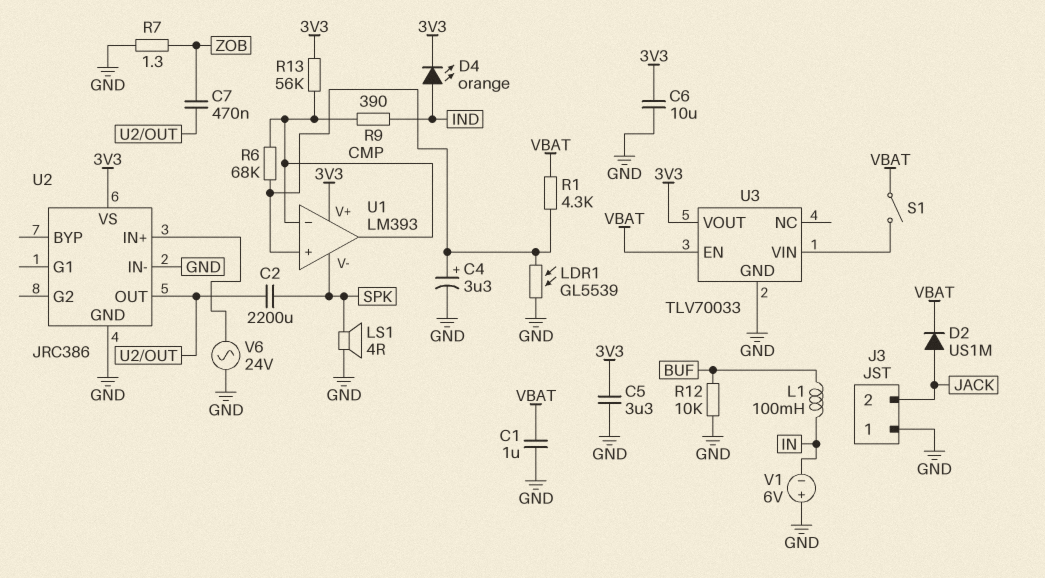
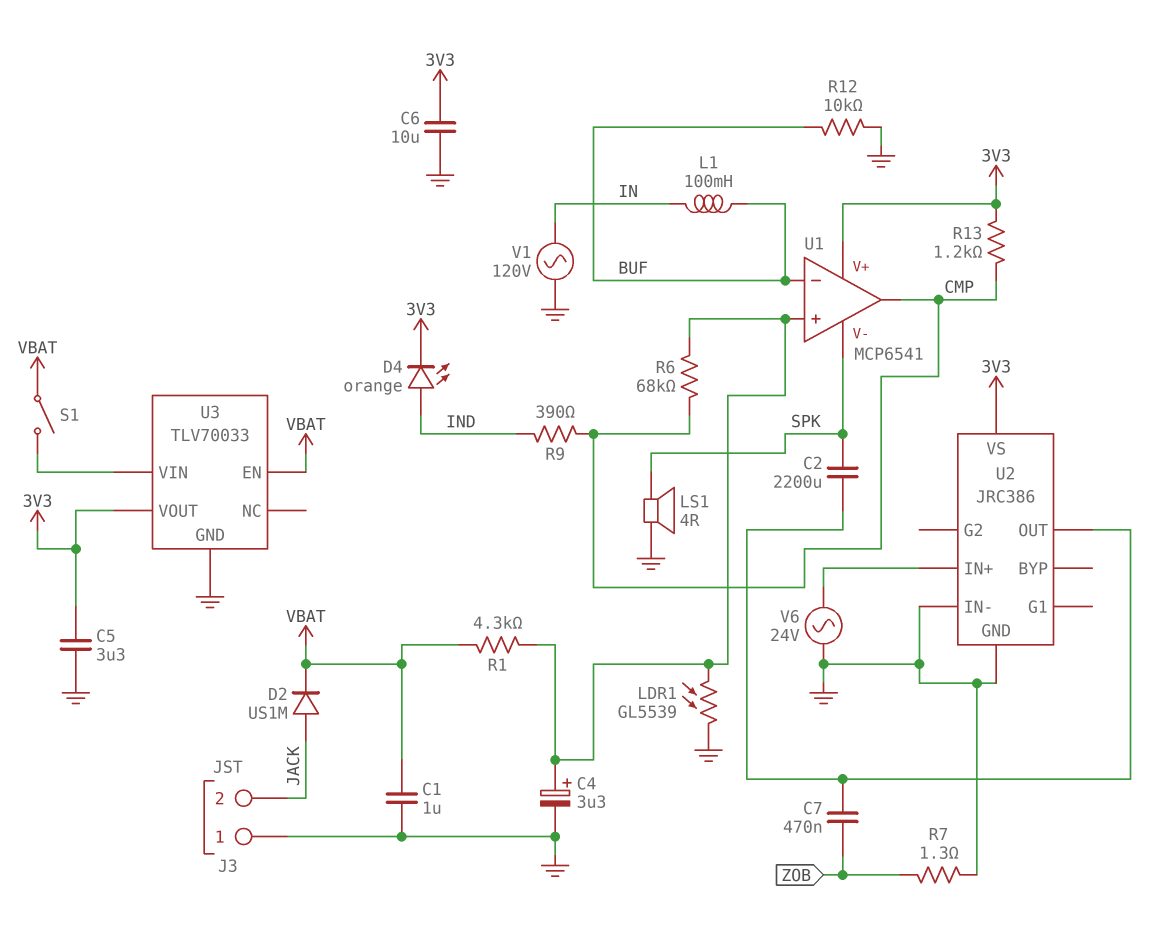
R13: 56k (3V3, CMP) -> 1.2k (3V3, CMP)
U1: LM393 -> MCP6541
U1 pin in-: CMP -> BUF
V1: 6V (plus GND, minus IN) -> AC 120V (GND, IN)

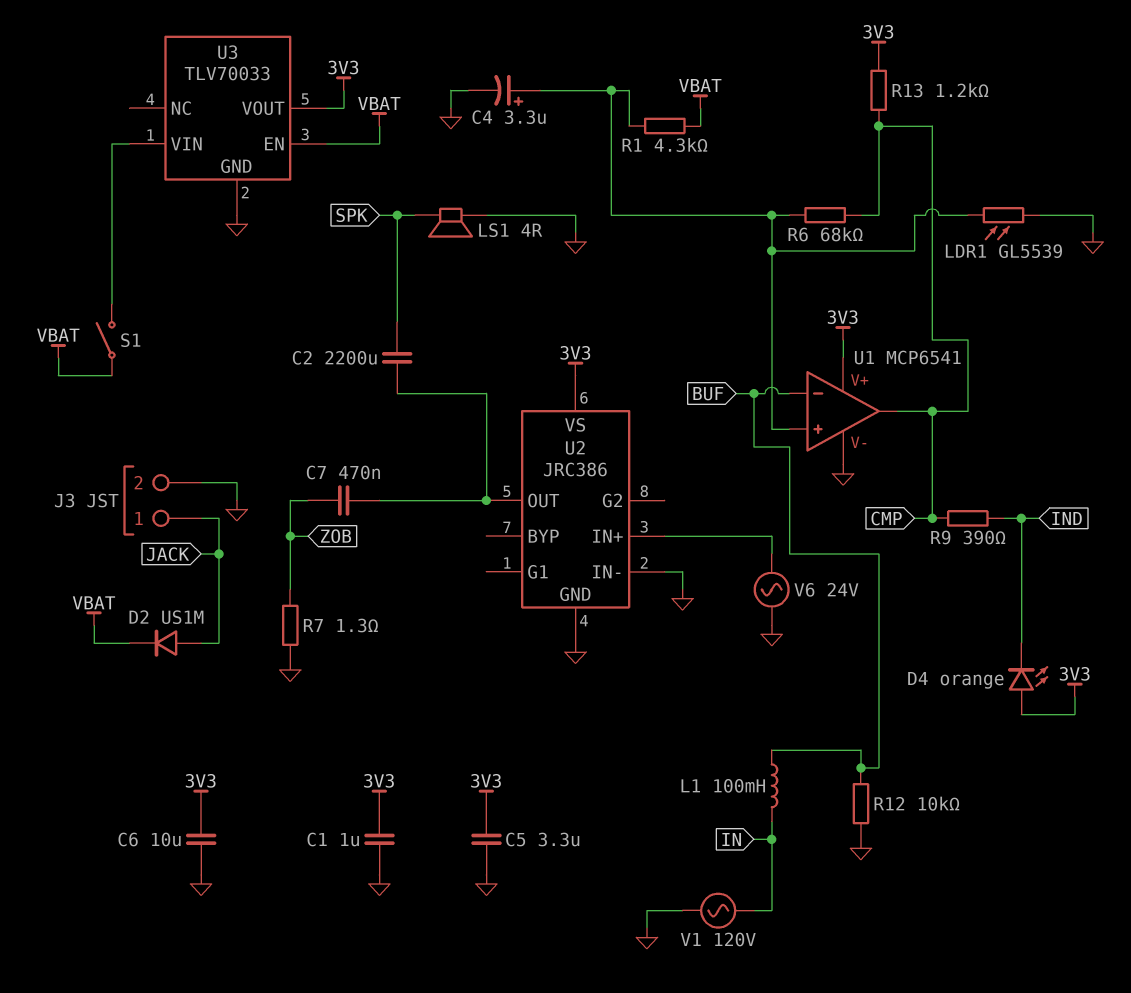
C1: 1uF (GND, VBAT) -> 1uF (3V3, GND)
D4: LED orange (A IND, K 3V3) -> LED orange (A 3V3, K IND)
J3 pin 1: GND -> JACK
J3 pin 2: JACK -> GND
U1 pin V-: SPK -> GND

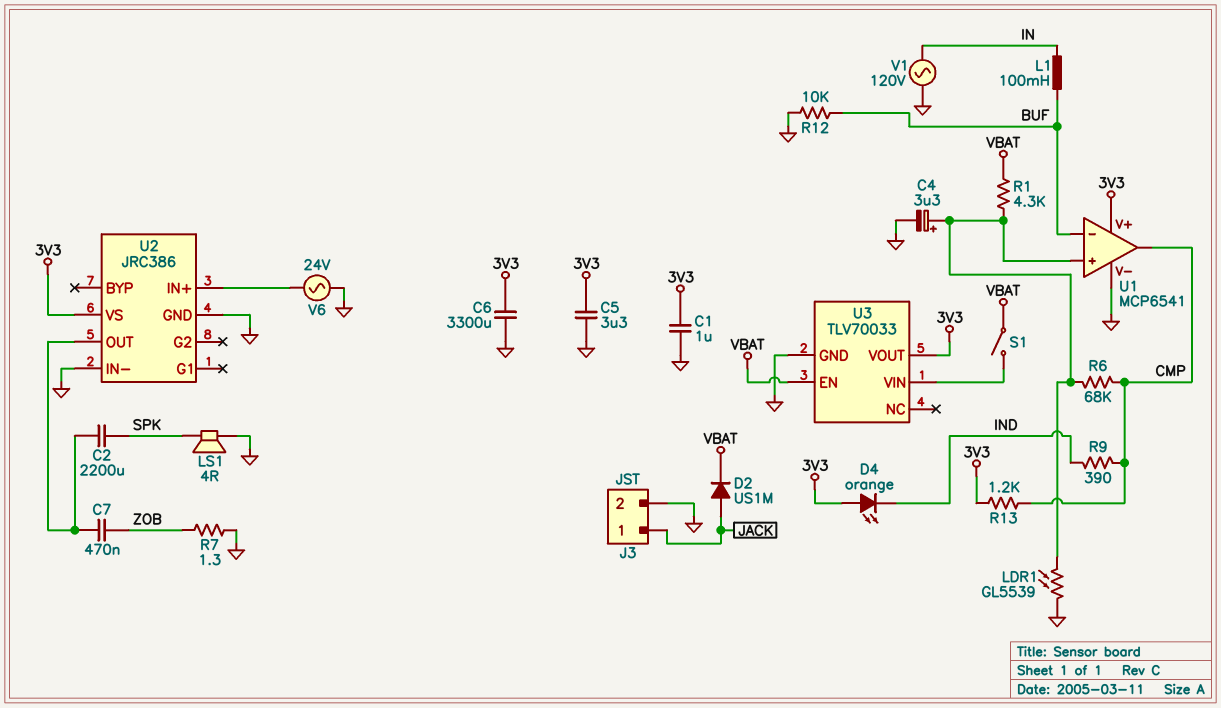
C6: 10uF (3V3, GND) -> 3300uF (3V3, GND)

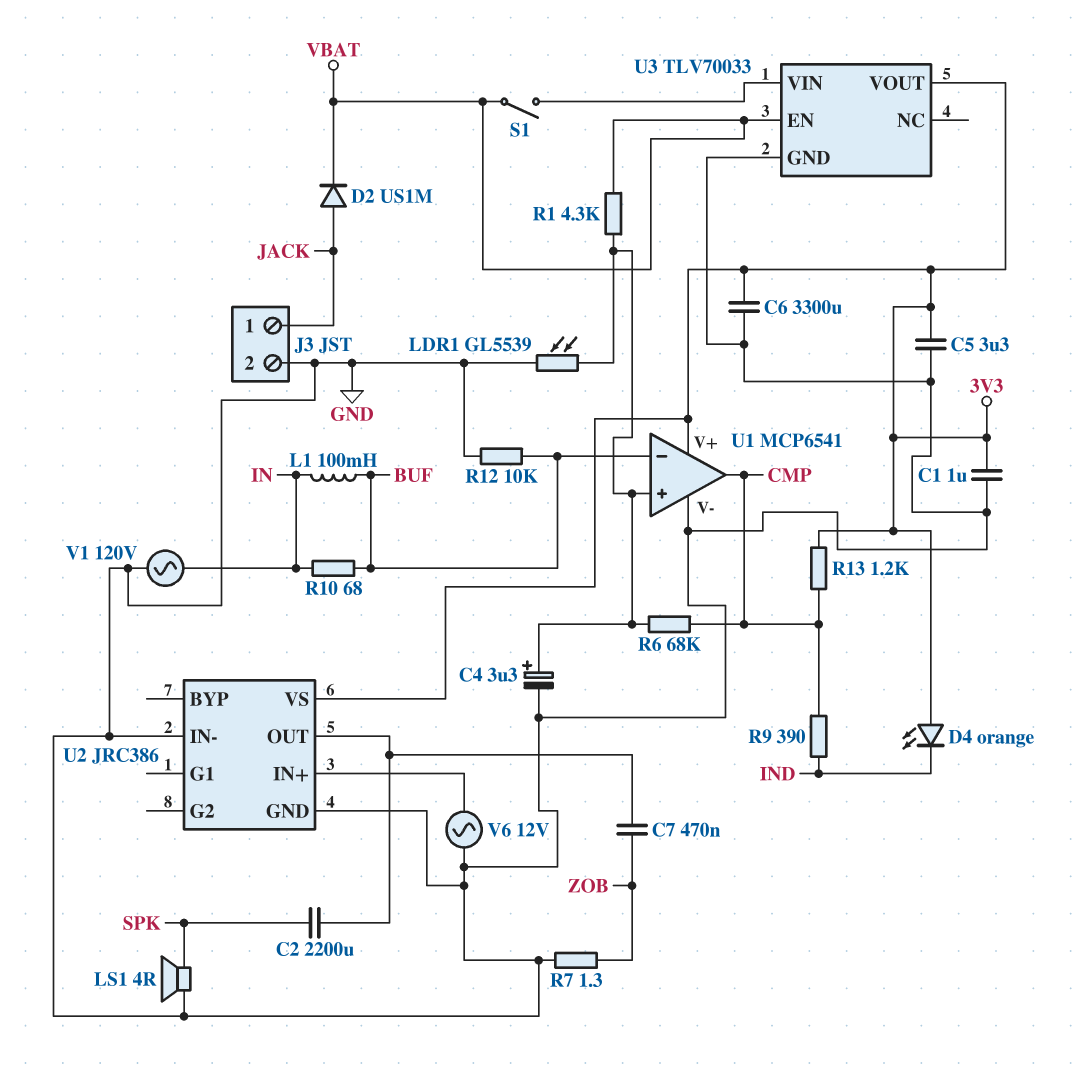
R10: none -> 68 (BUF, IN)
V6: AC 24V (GND, U2/IN+) -> AC 12V (GND, U2/IN+)

